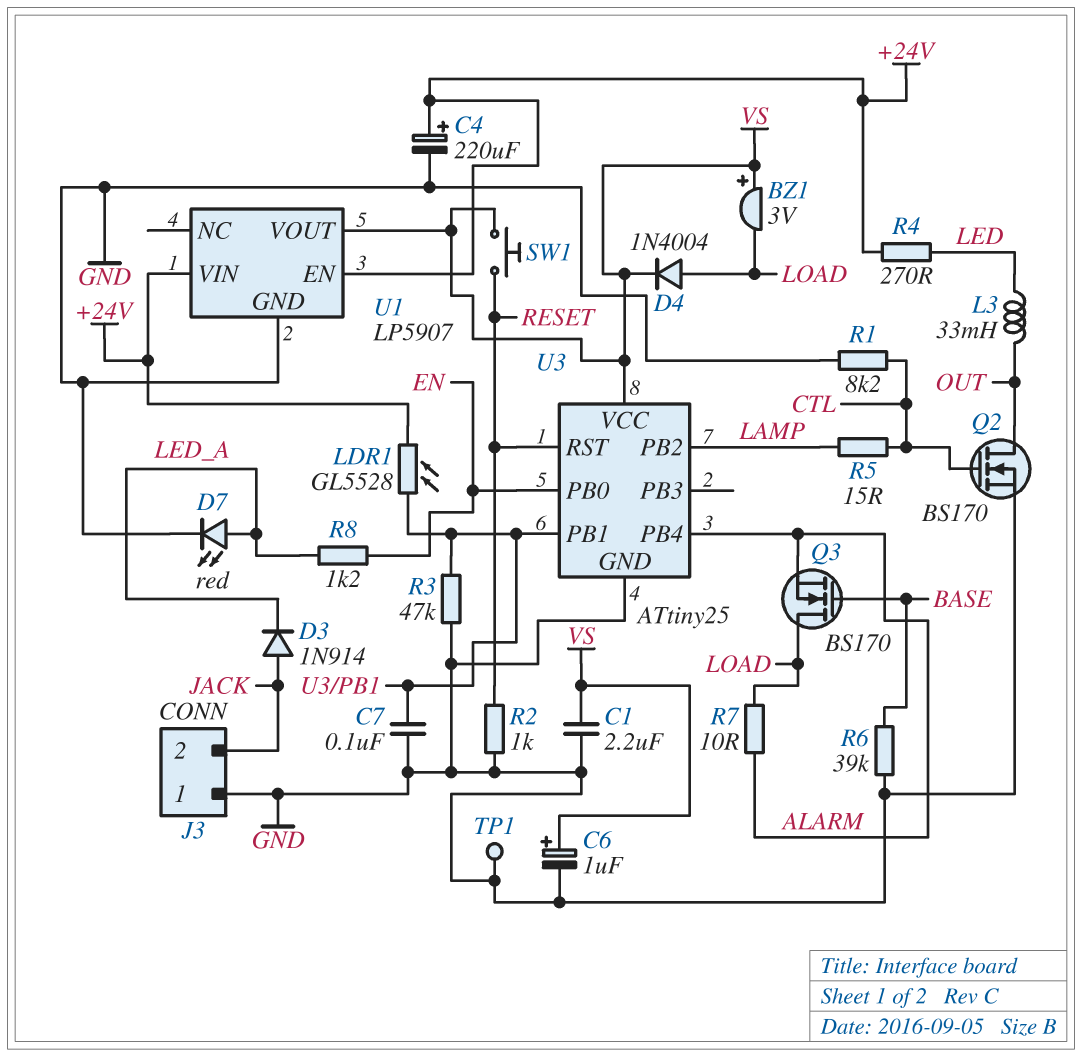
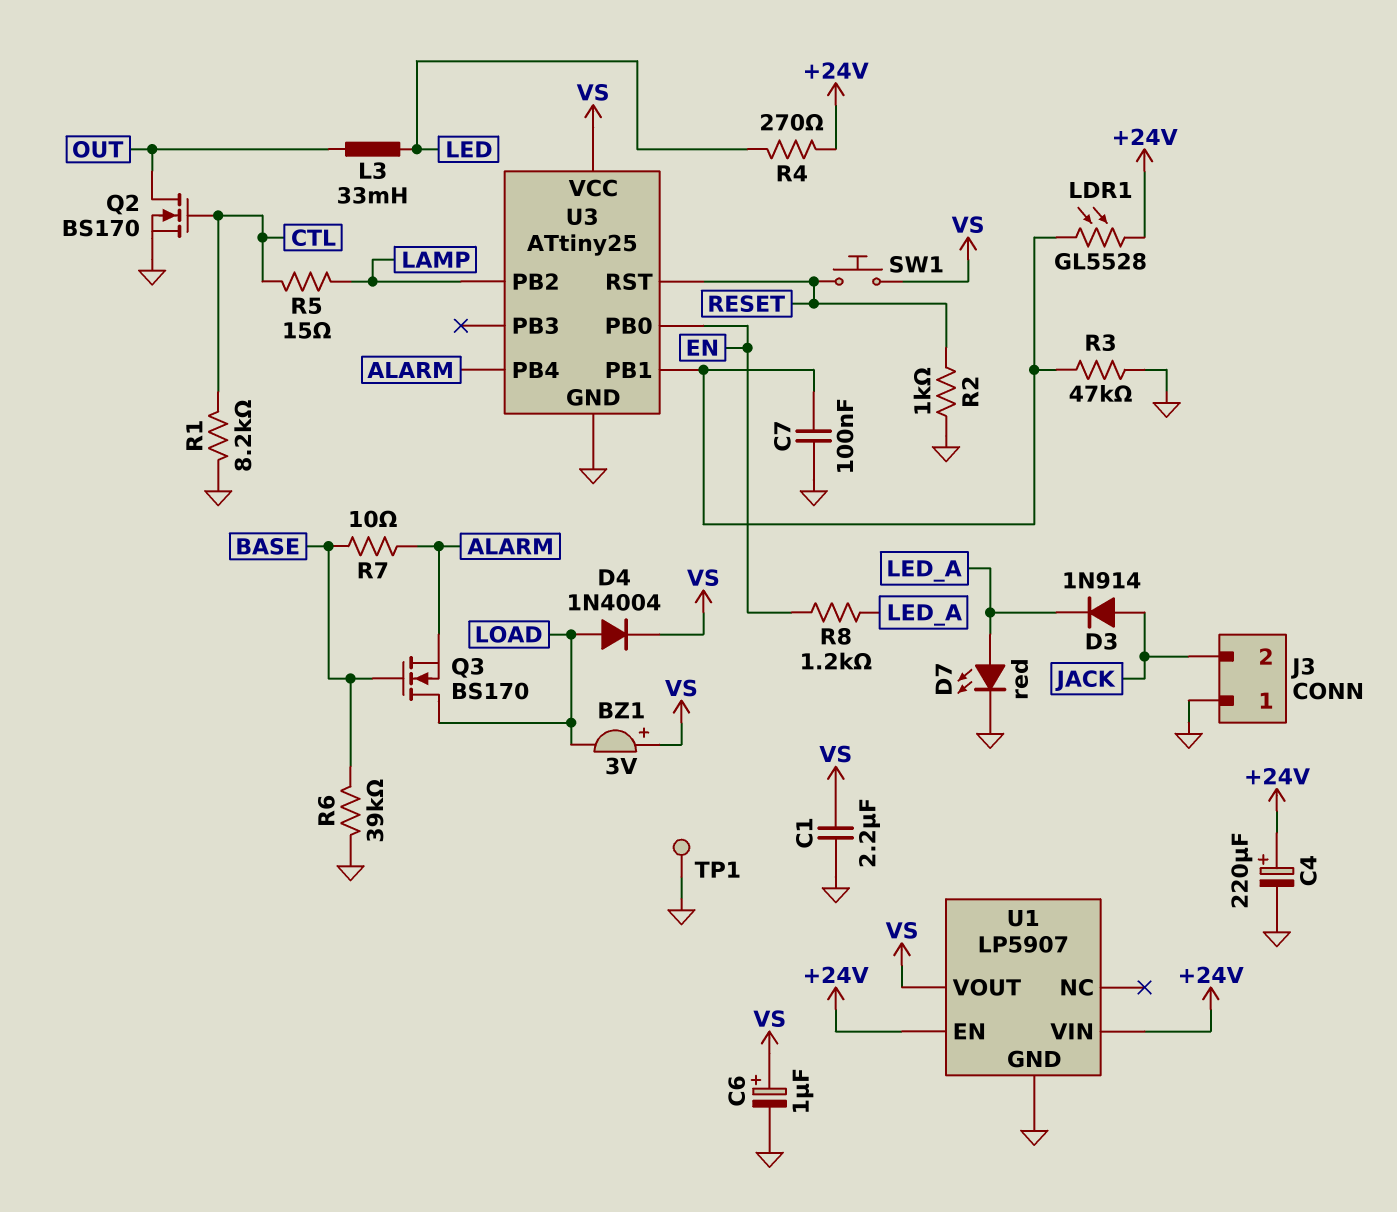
R7: 10 (ALARM, LOAD) -> 10 (ALARM, BASE)

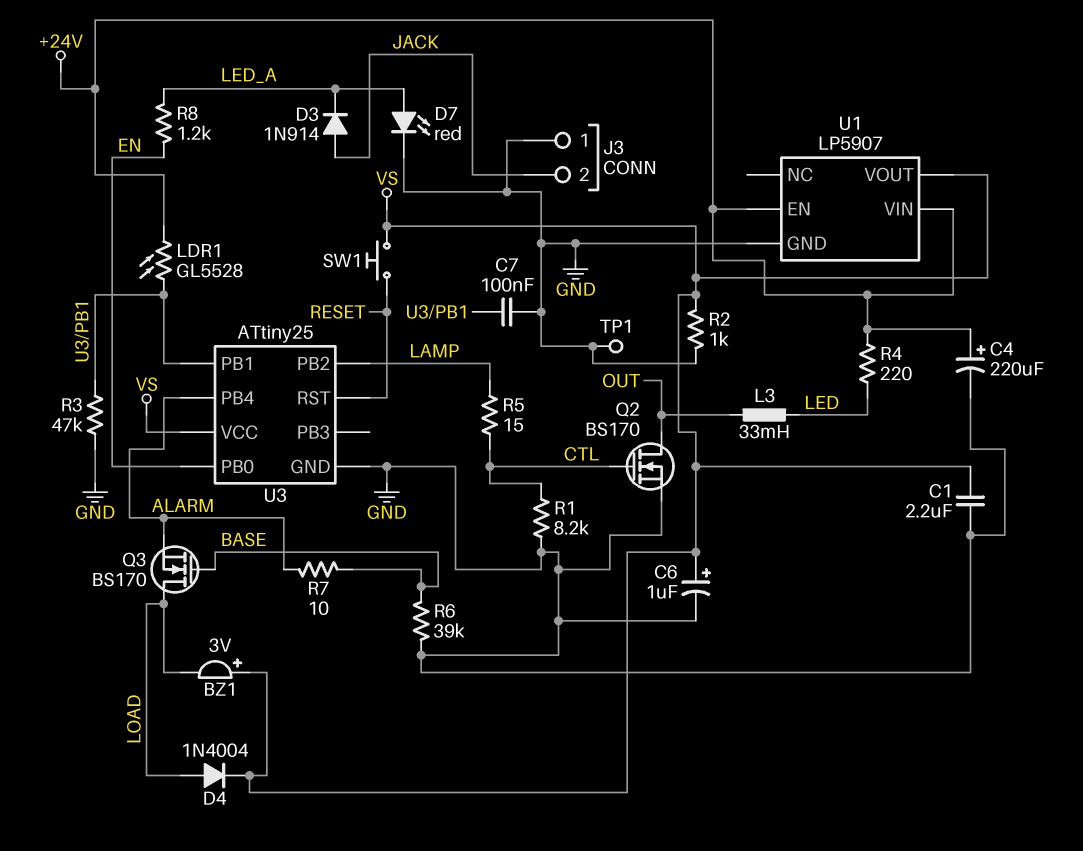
R2: 1k (GND, RESET) -> 1k (GND, VS)
R4: 270 (+24V, LED) -> 220 (+24V, LED)

